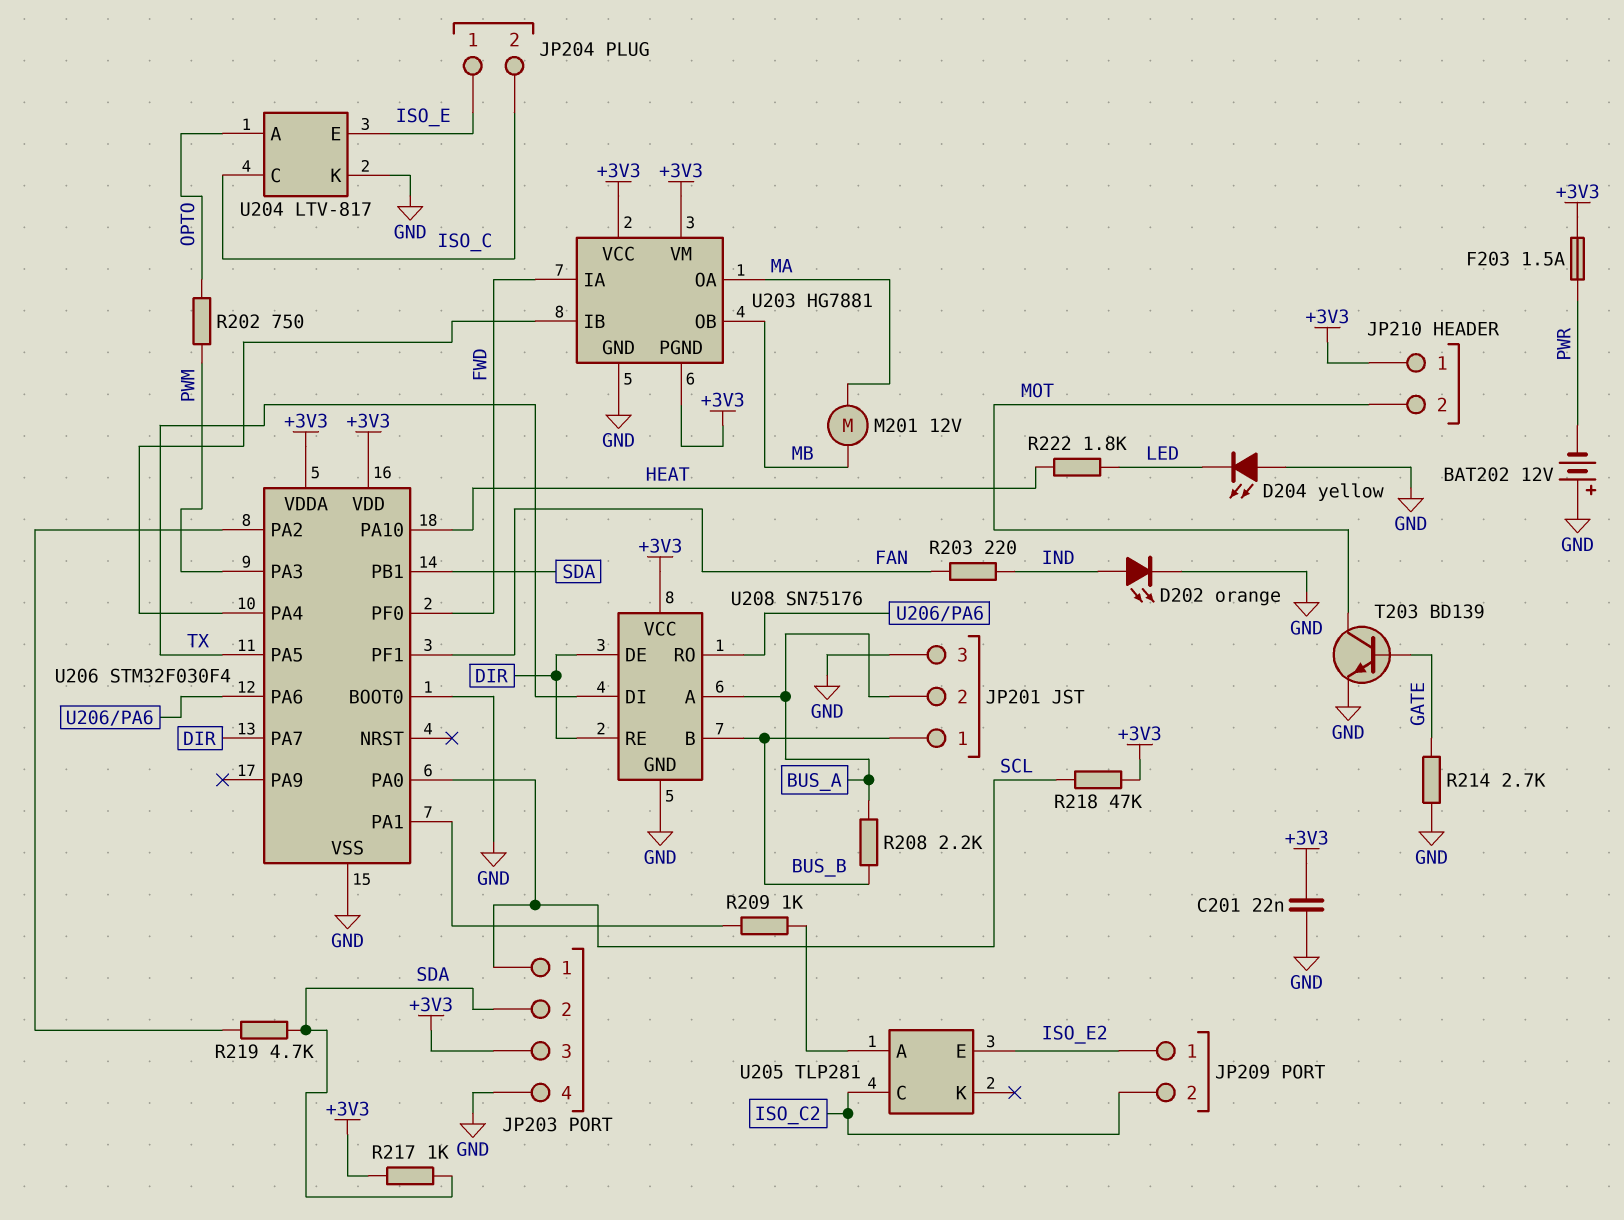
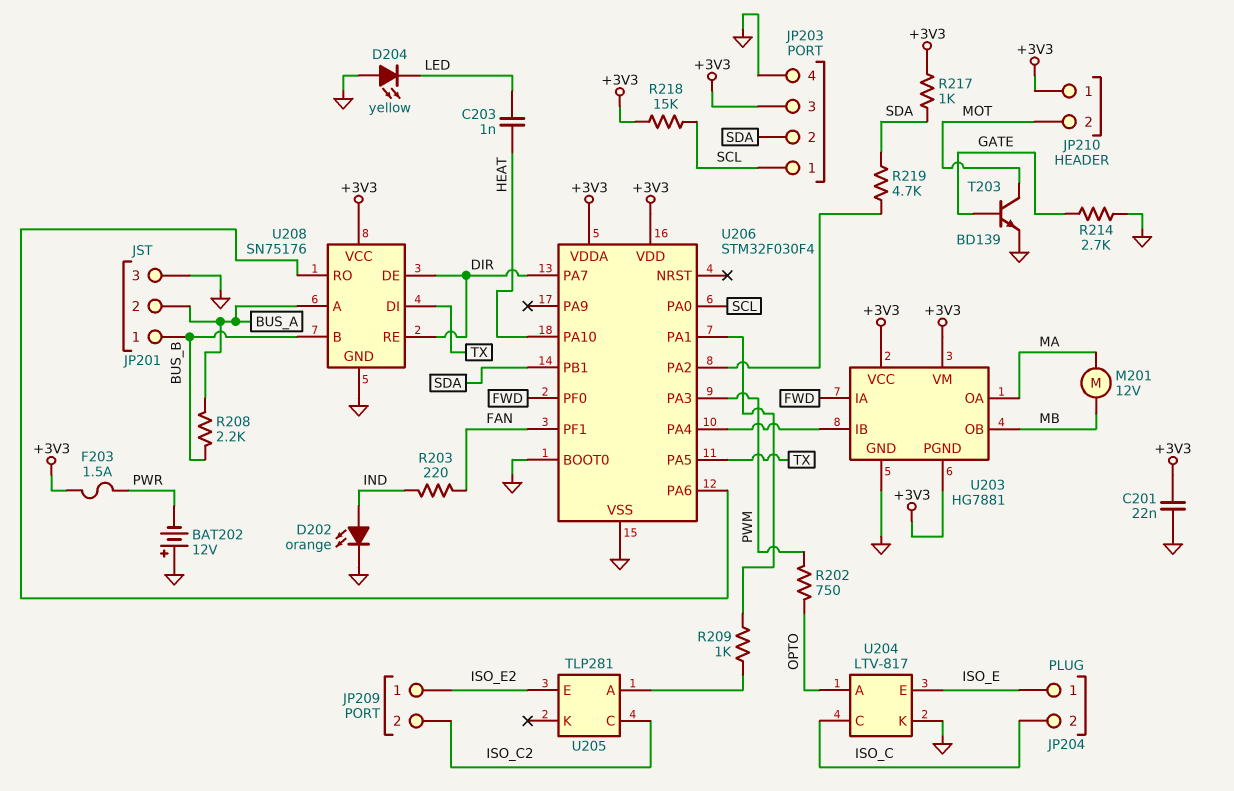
C203: none -> 1nF (HEAT, LED)
R218: 47k (+3V3, SCL) -> 15k (+3V3, SCL)
R222: 1.8k (HEAT, LED) -> none

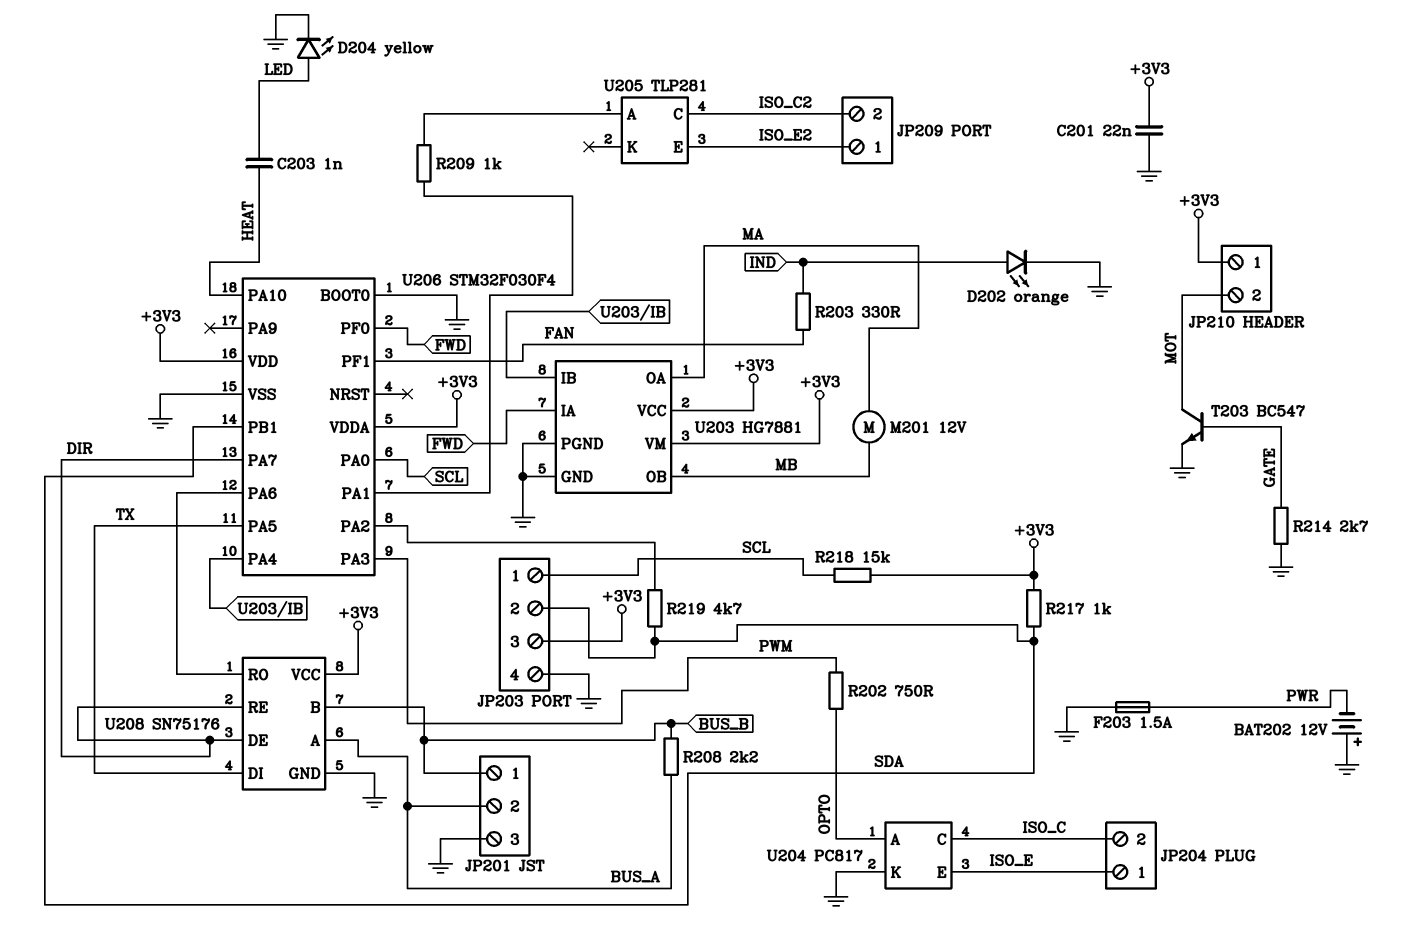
D204: LED yellow (A GND, K LED) -> LED yellow (A LED, K GND)
F203: 1.5A (+3V3, PWR) -> 1.5A (GND, PWR)
R203: 220 (FAN, IND) -> 330 (FAN, IND)
T203: NPN BD139 (B GATE, C MOT, E GND) -> NPN BC547 (B GATE, C MOT, E GND)
U203 pin PGND: +3V3 -> GND
U204: LTV-817 -> PC817

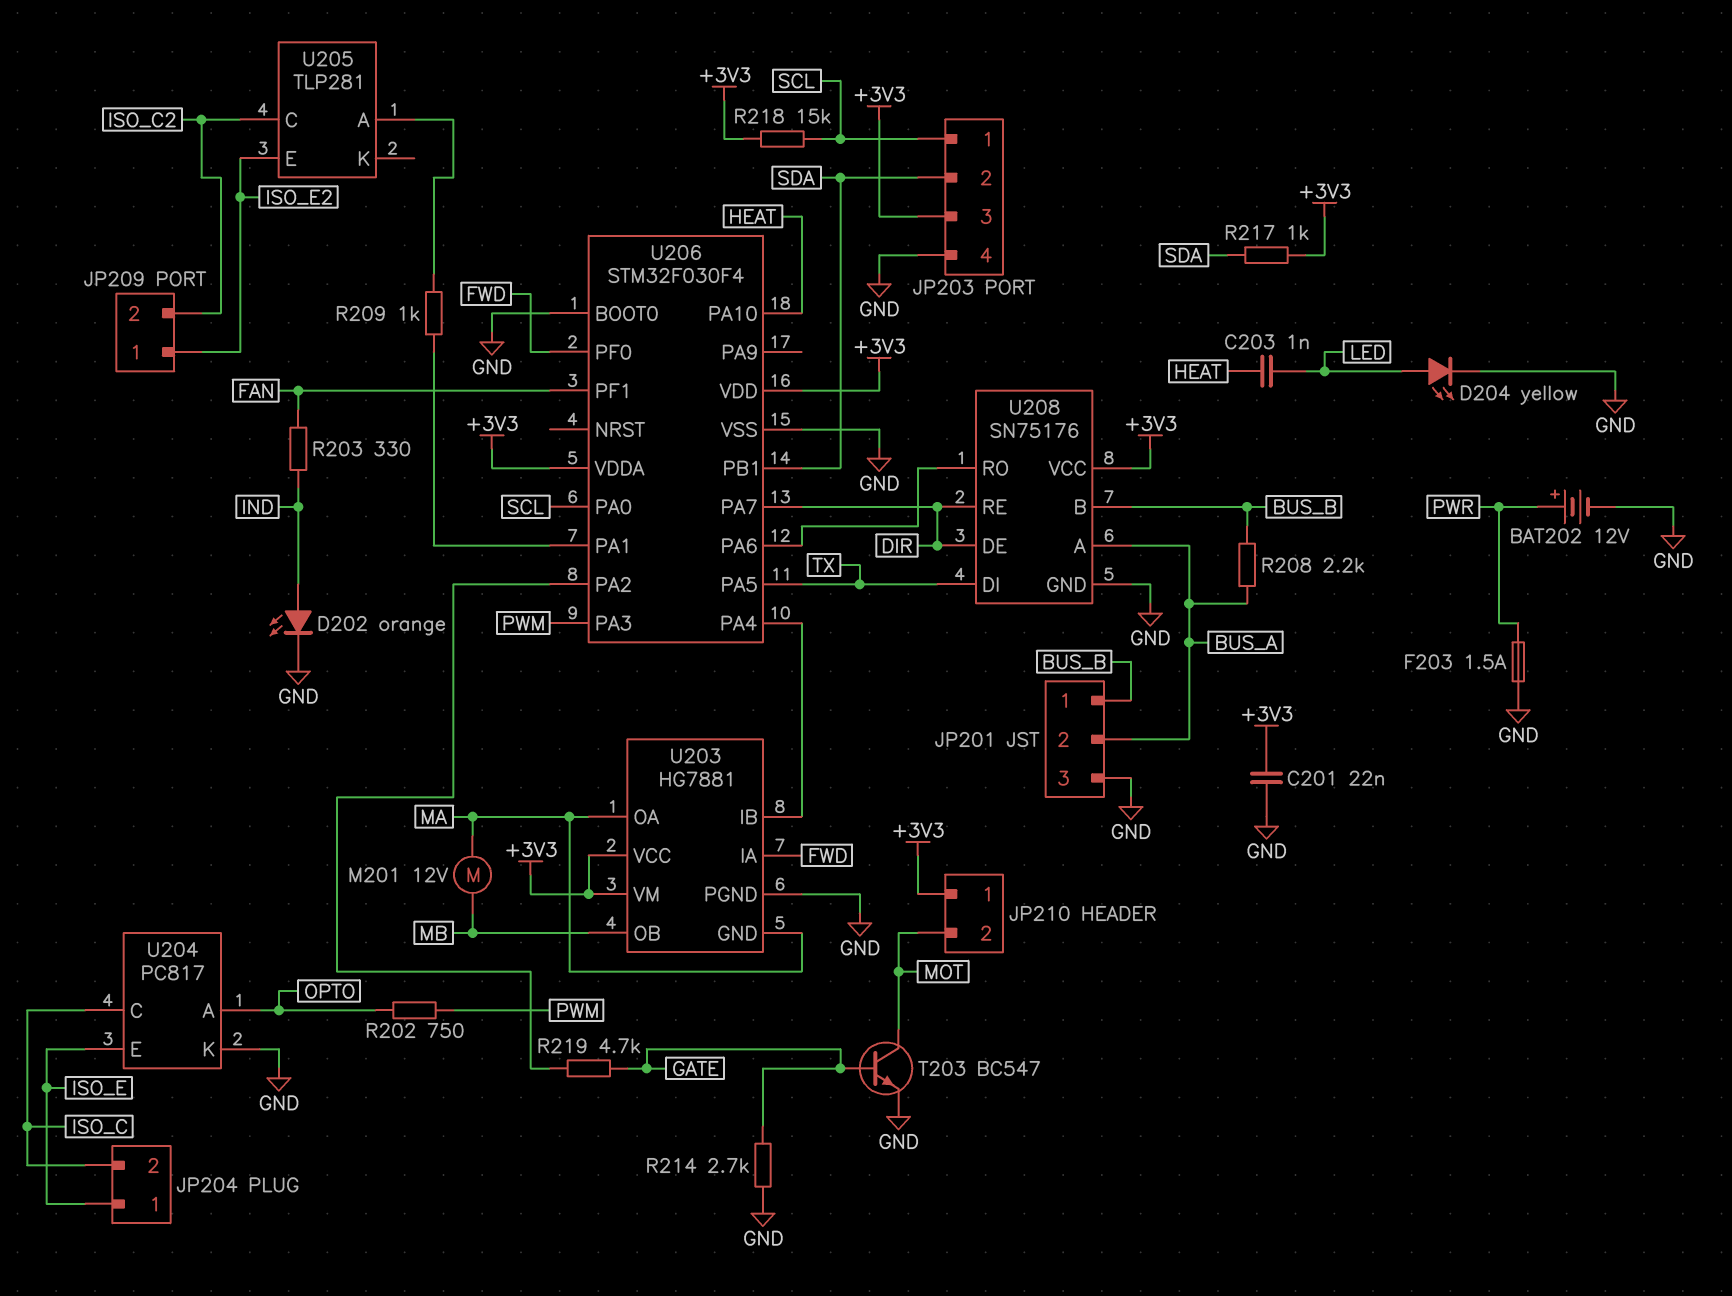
BAT202: 12V (plus GND, minus PWR) -> 12V (plus PWR, minus GND)
R219: 4.7k (SDA, U206/PA2) -> 4.7k (GATE, U206/PA2)
U203 pin GND: GND -> MA

